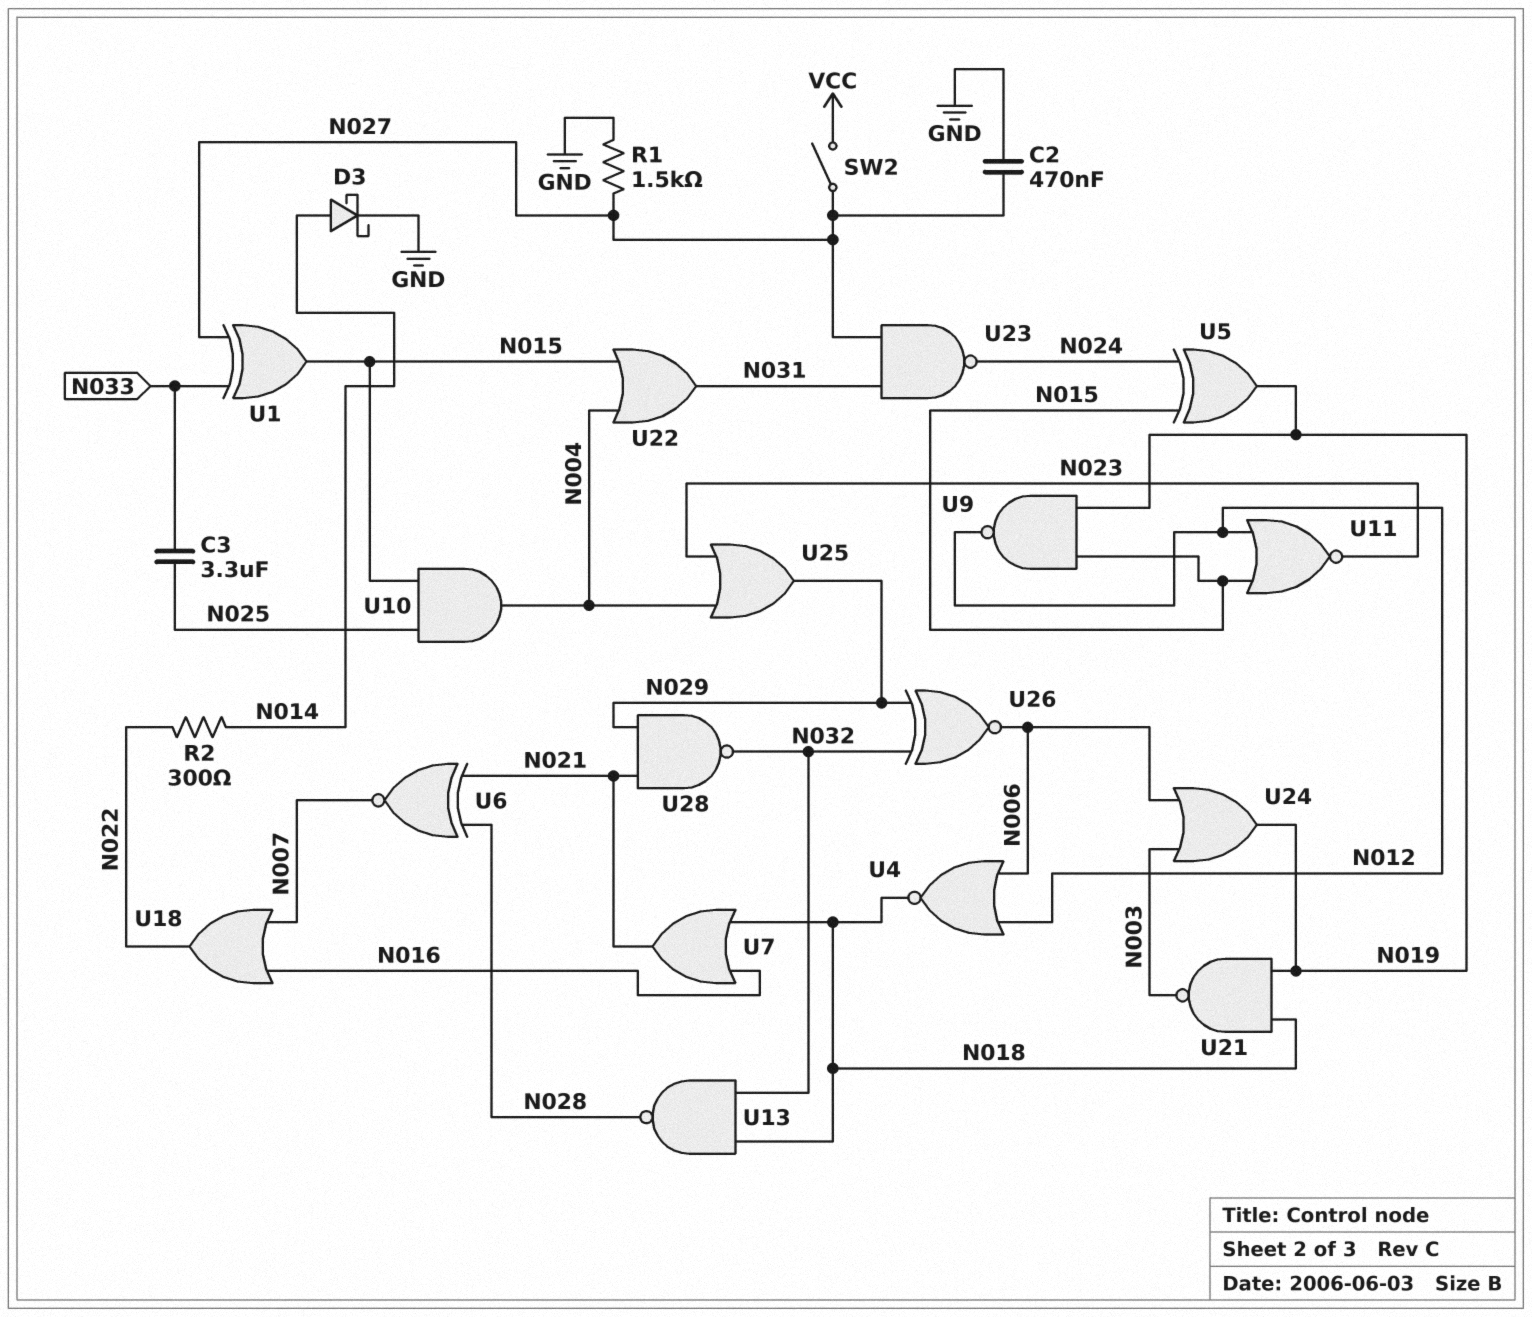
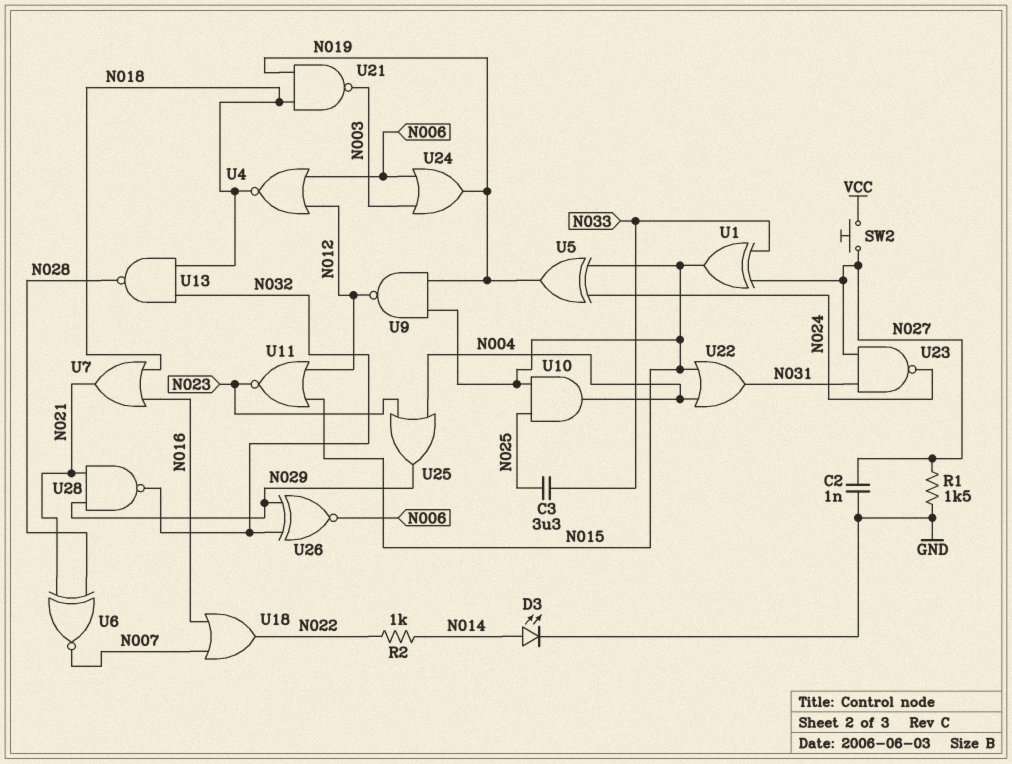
C2: 470nF (GND, N027) -> 1nF (GND, N027)
D3: schottky (A N014, K GND) -> LED (A N014, K GND)
R2: 300 (N014, N022) -> 1k (N014, N022)
SW2: switch (N027, VCC) -> button (N027, VCC)

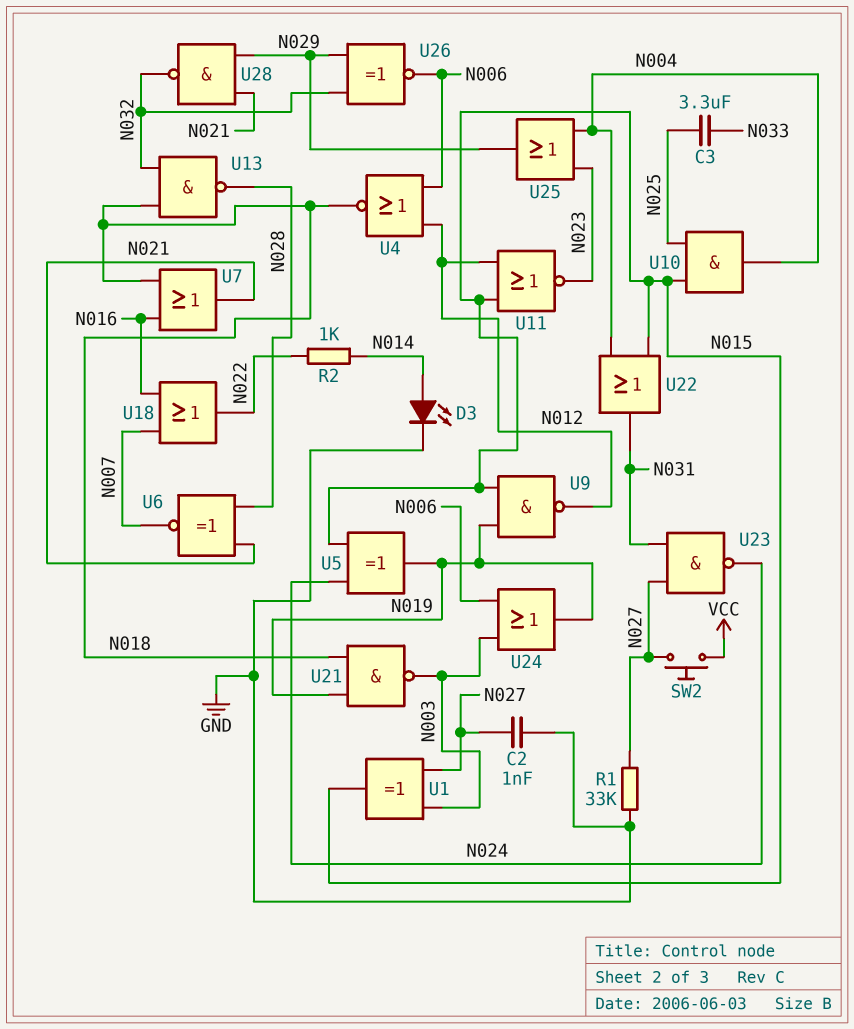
R1: 1.5k (GND, N027) -> 33k (GND, N027)
U1: XOR (in N027, in N033, out N015) -> XOR (in N003, in N027, out N015)

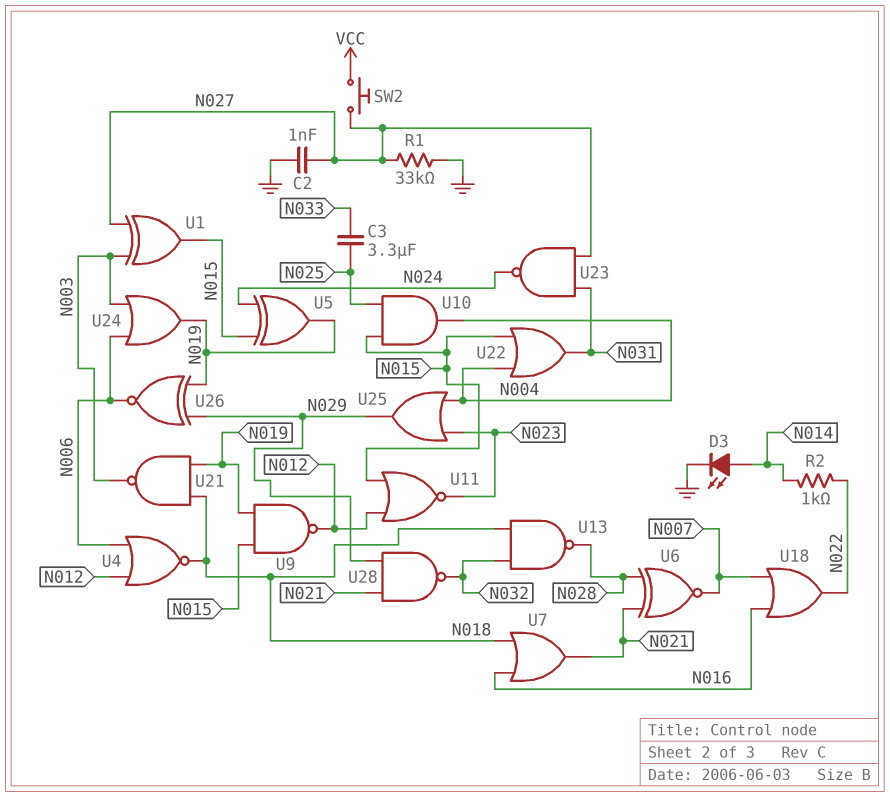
U26: XNOR (in N029, in N032, out N006) -> XNOR (in N019, in N029, out N006)

